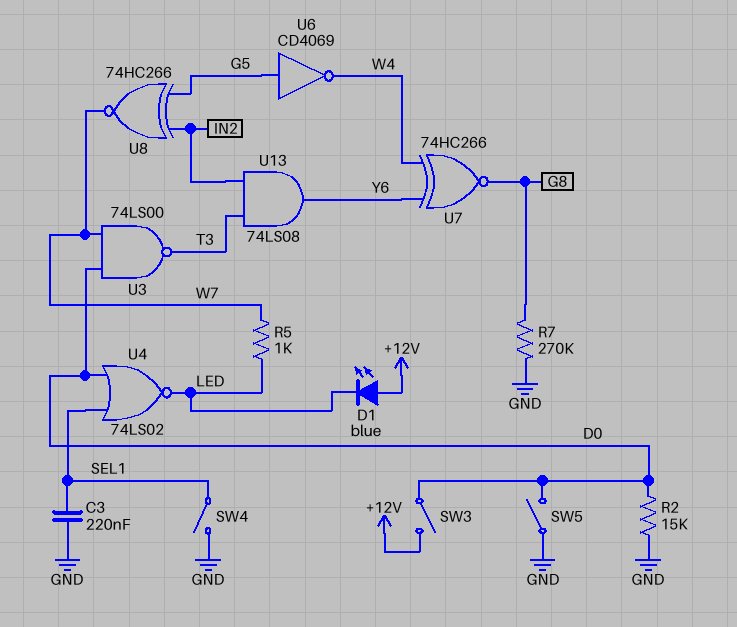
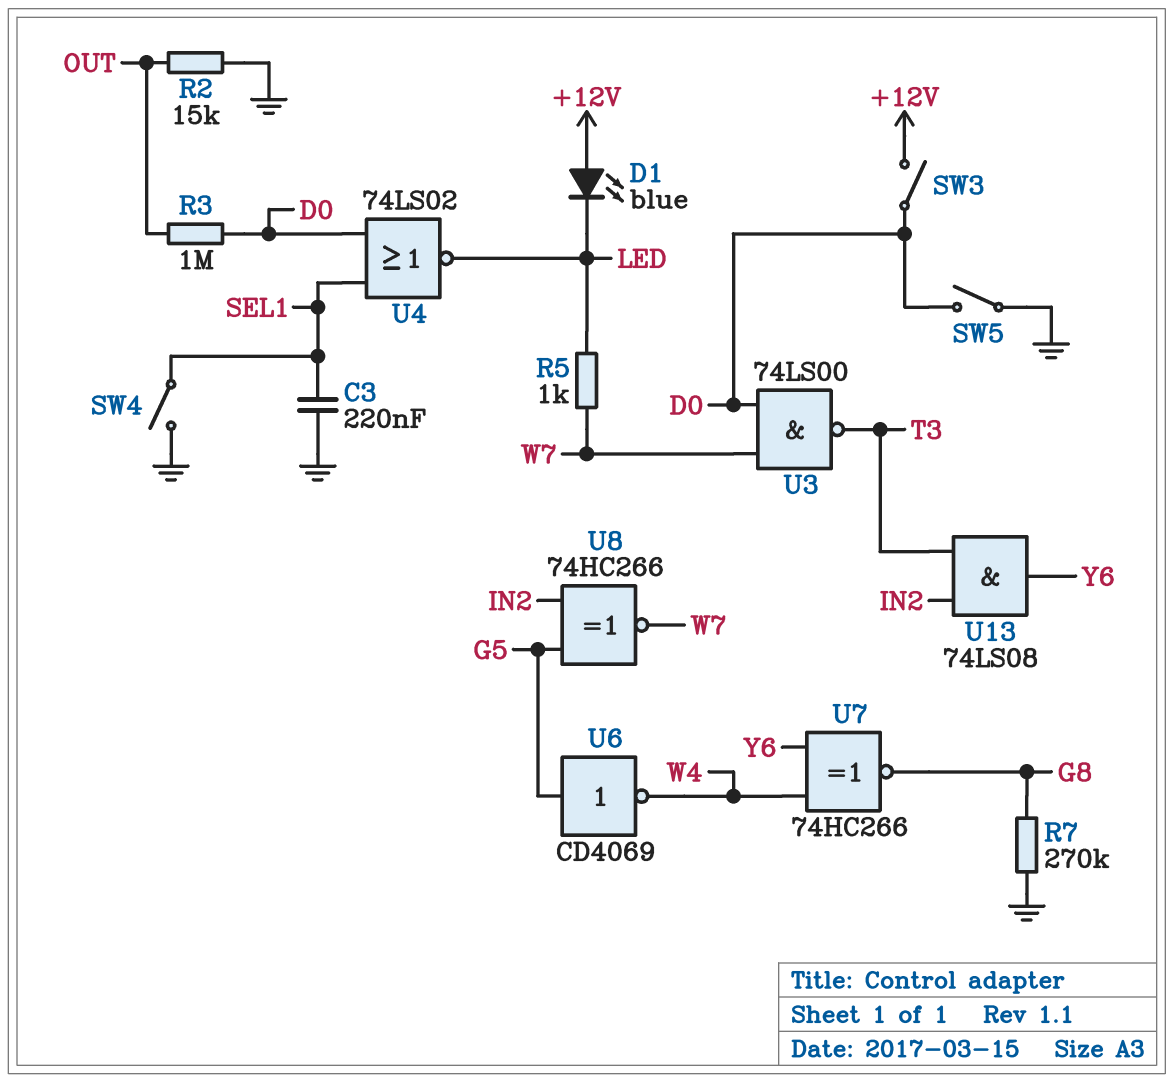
R2: 15k (D0, GND) -> 15k (GND, OUT)
R3: none -> 1M (D0, OUT)

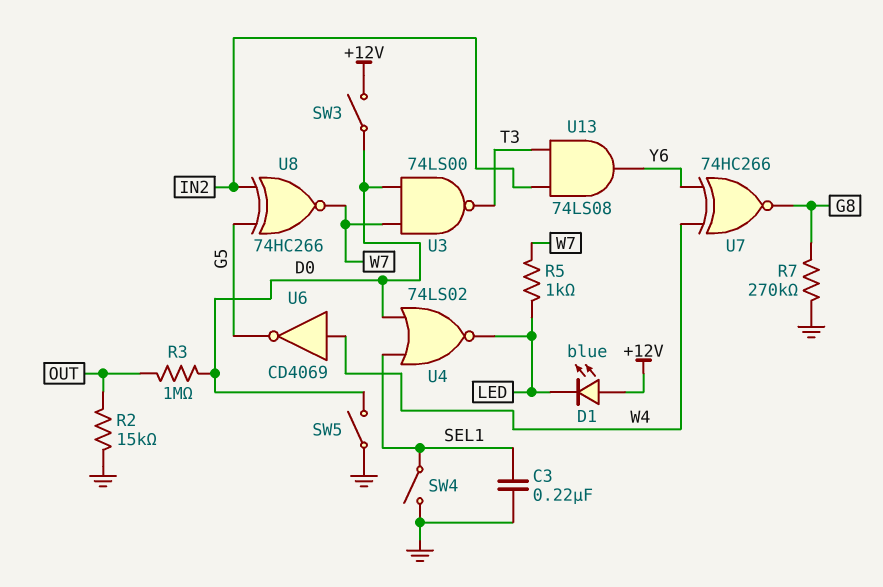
U6: NOT CD4069 (in G5, out W4) -> NOT CD4069 (in W4, out G5)

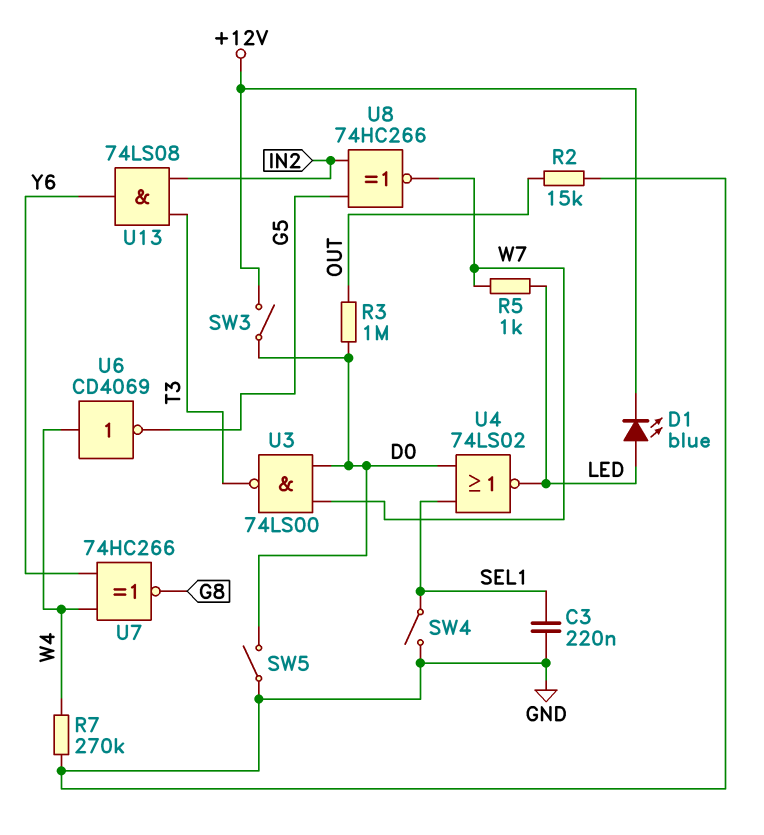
D1: LED blue (A +12V, K LED) -> LED blue (A LED, K +12V)
R7: 270k (G8, GND) -> 270k (GND, W4)

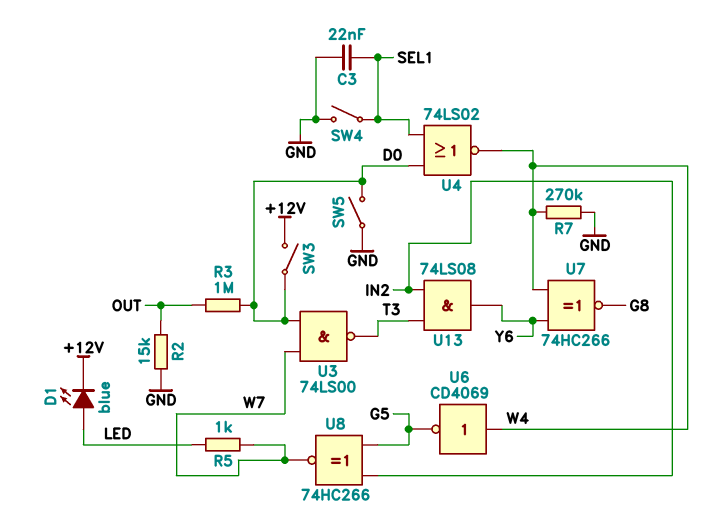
C3: 220nF (GND, SEL1) -> 22nF (GND, SEL1)
U4: NOR 74LS02 (in D0, in SEL1, out LED) -> NOR 74LS02 (in D0, in SEL1, out W4)

